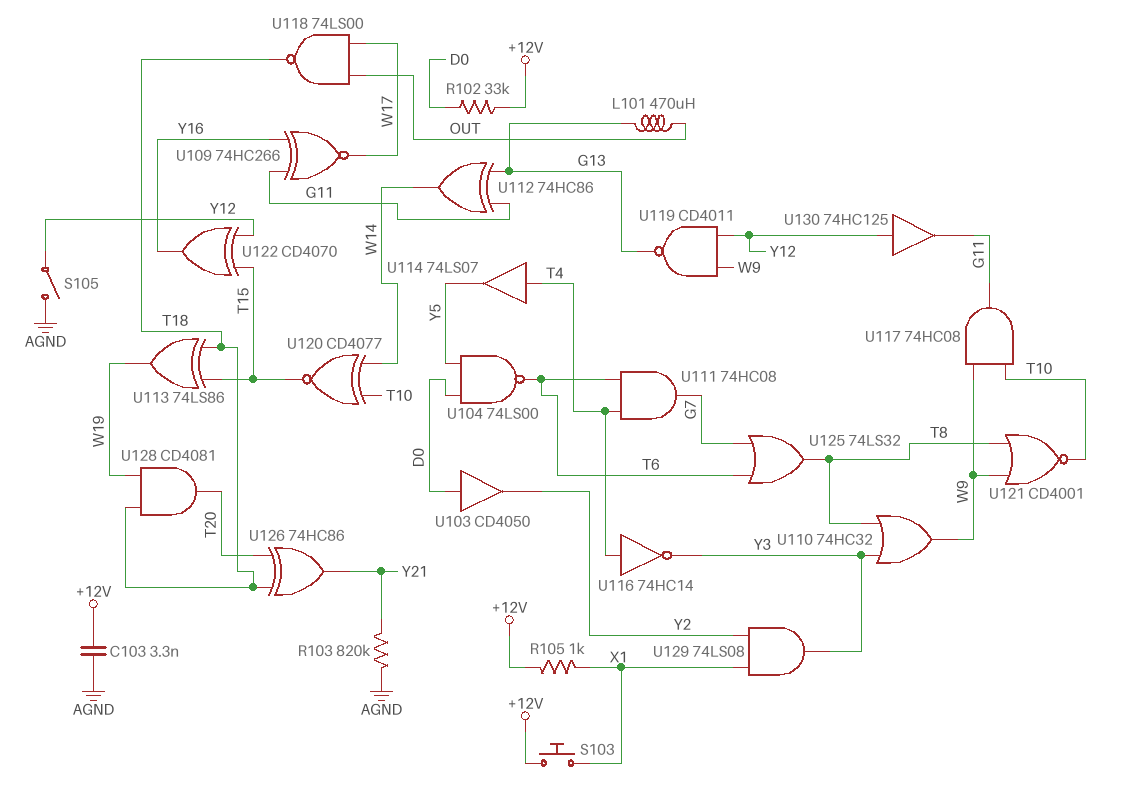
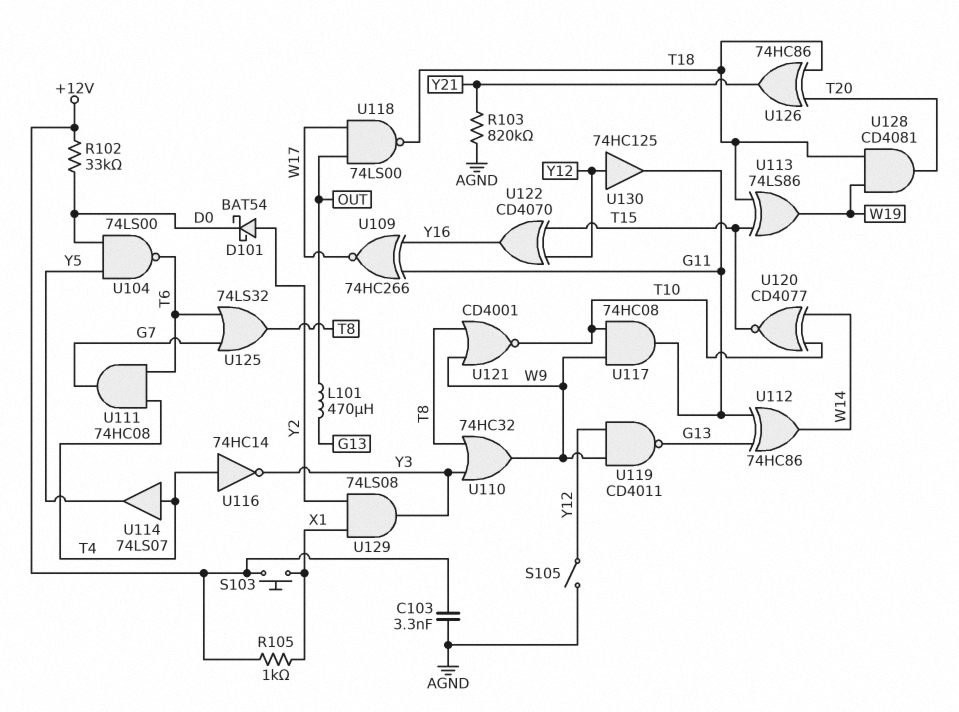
D101: none -> schottky BAT54 (A Y2, K D0)
U103: buffer CD4050 (in D0, out Y2) -> none

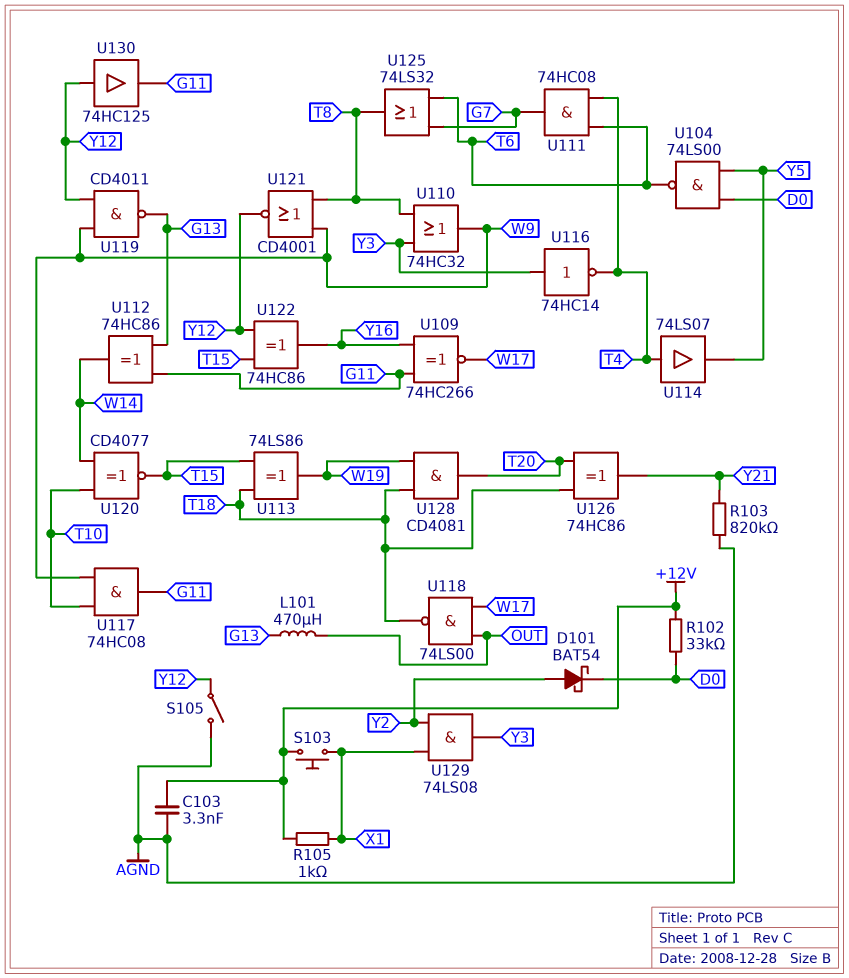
U116: NOT 74HC14 (in T4, out Y3) -> NOT 74HC14 (in Y3, out T4)
U121: NOR CD4001 (in T8, in W9, out T10) -> NOR CD4001 (in T8, in W9, out Y12)
U122: XOR CD4070 (in T15, in Y12, out Y16) -> XOR 74HC86 (in T15, in Y12, out Y16)

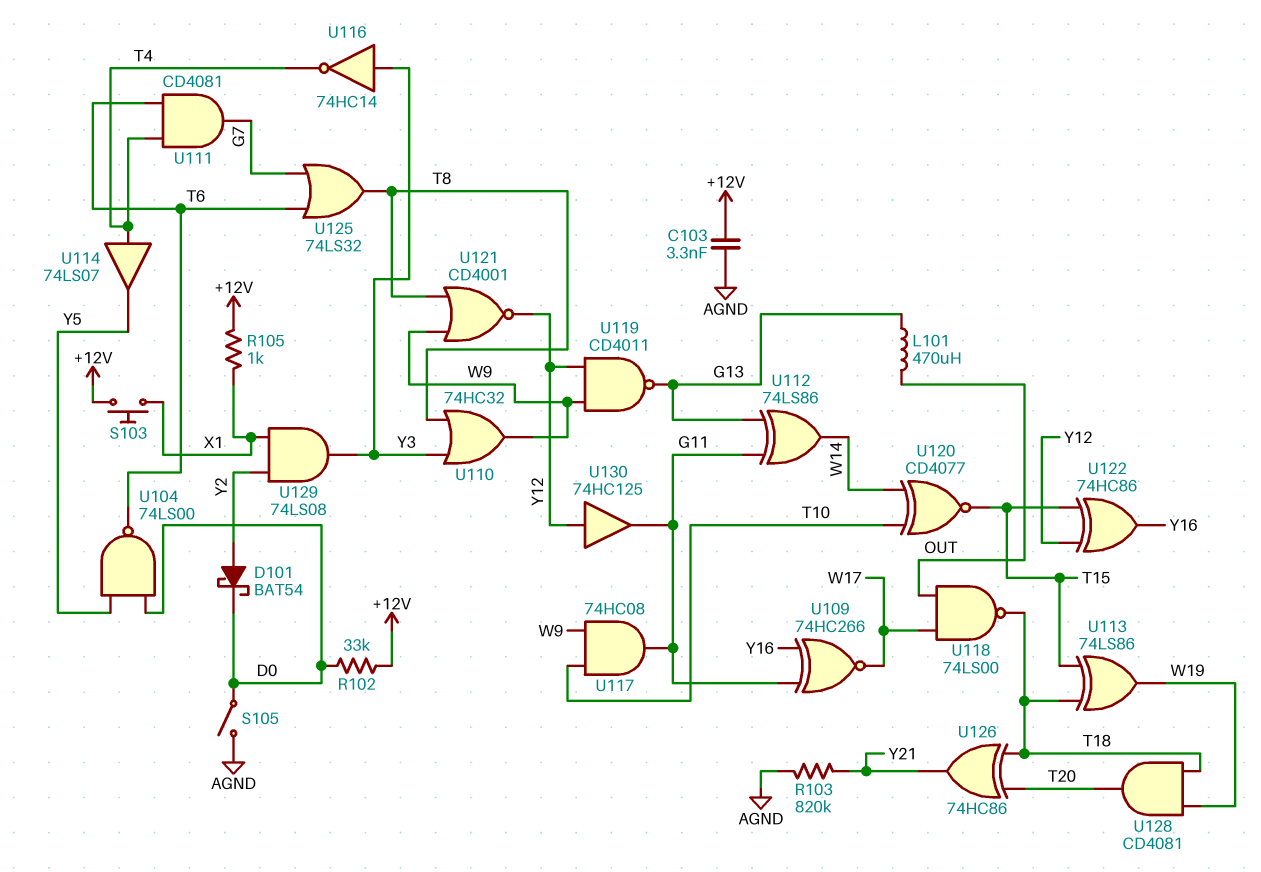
S105: switch (AGND, Y12) -> switch (AGND, D0)
U111: AND 74HC08 (in T4, in T6, out G7) -> AND CD4081 (in T4, in T6, out G7)
U112: XOR 74HC86 (in G11, in G13, out W14) -> XOR 74LS86 (in G11, in G13, out W14)

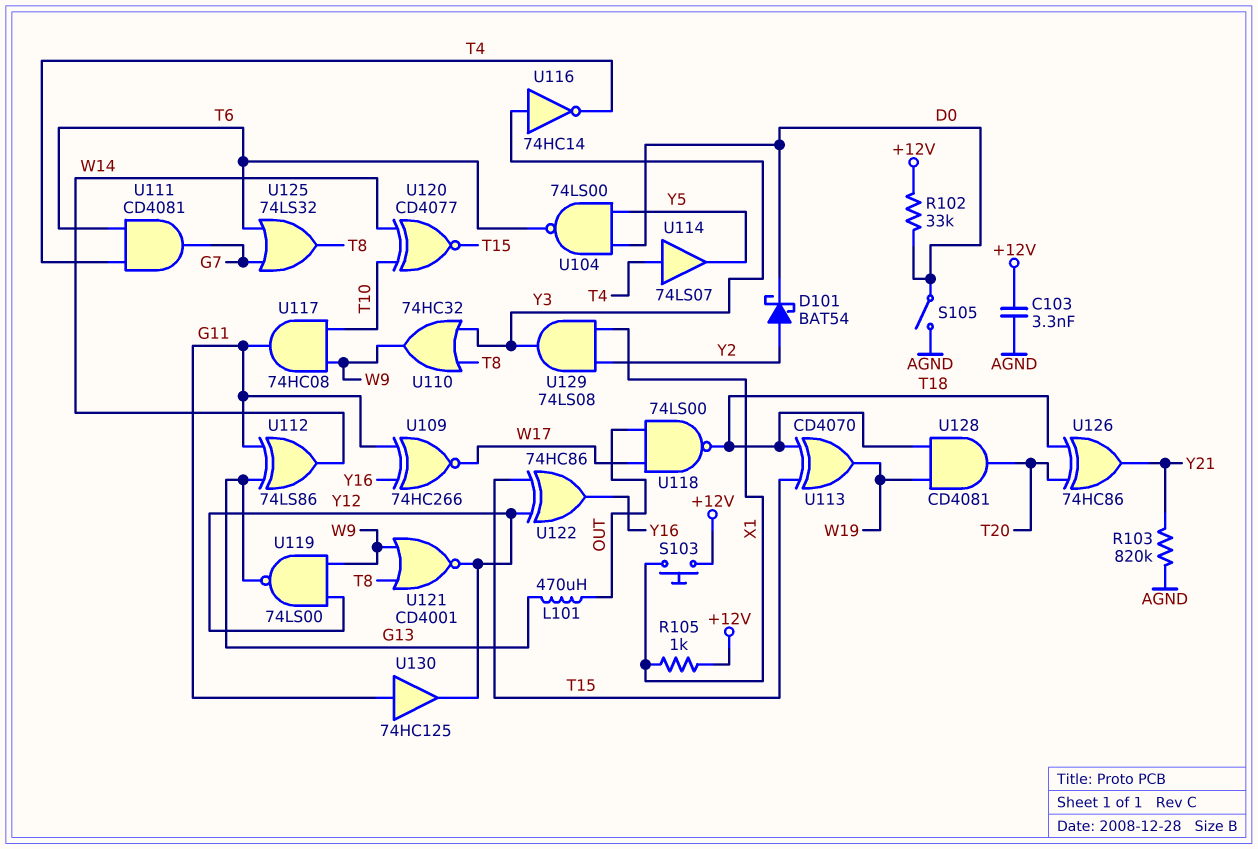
U113: XOR 74LS86 (in T15, in T18, out W19) -> XOR CD4070 (in T15, in T18, out W19)
U119: NAND CD4011 (in W9, in Y12, out G13) -> NAND 74LS00 (in W9, in Y12, out G13)
U130: buffer 74HC125 (in Y12, out G11) -> buffer 74HC125 (in G11, out Y12)

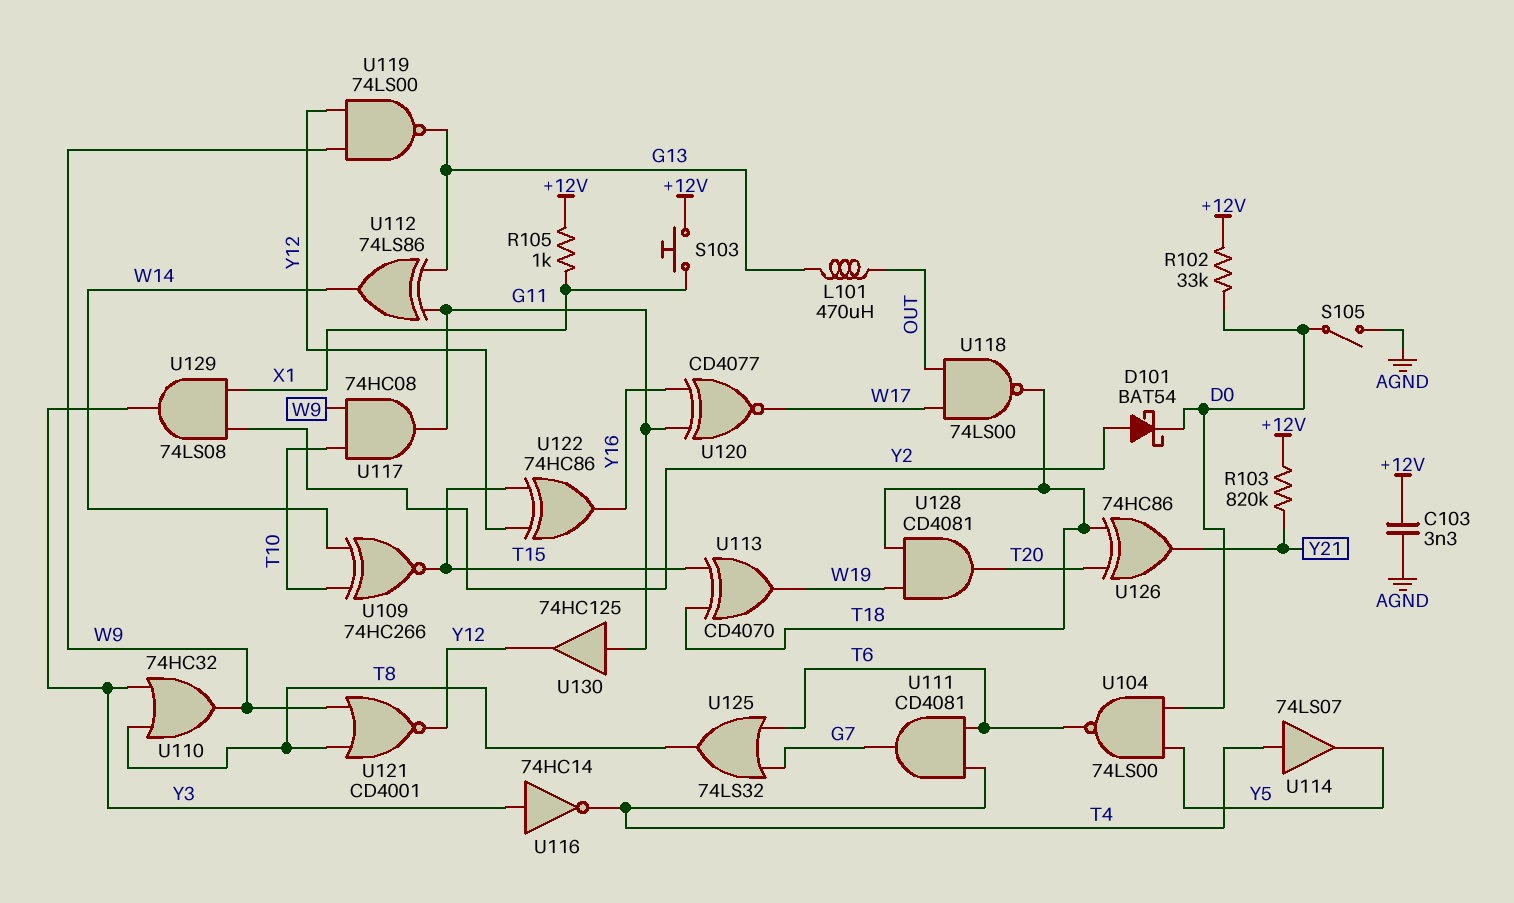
R103: 820k (AGND, Y21) -> 820k (+12V, Y21)
U109: XNOR 74HC266 (in G11, in Y16, out W17) -> XNOR 74HC266 (in T10, in W14, out T15)
U120: XNOR CD4077 (in T10, in W14, out T15) -> XNOR CD4077 (in G11, in Y16, out W17)

